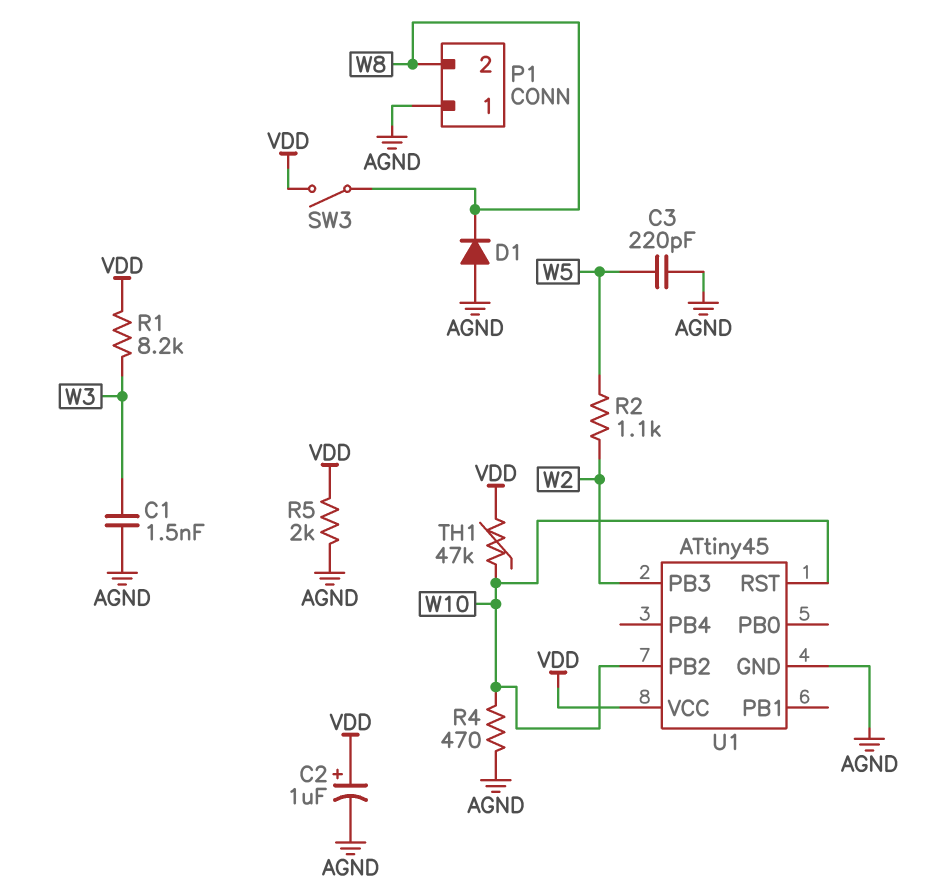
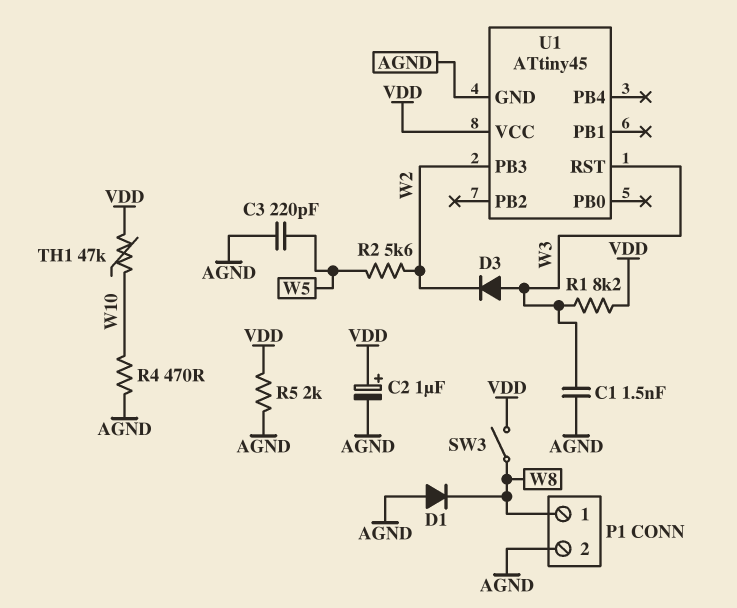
D3: none -> diode (A W3, K W2)
P1 pin 1: AGND -> W8
P1 pin 2: W8 -> AGND
R2: 1.1k (W2, W5) -> 5.6k (W2, W5)
U1 pin PB2: W10 -> none
U1 pin RST: W10 -> W3

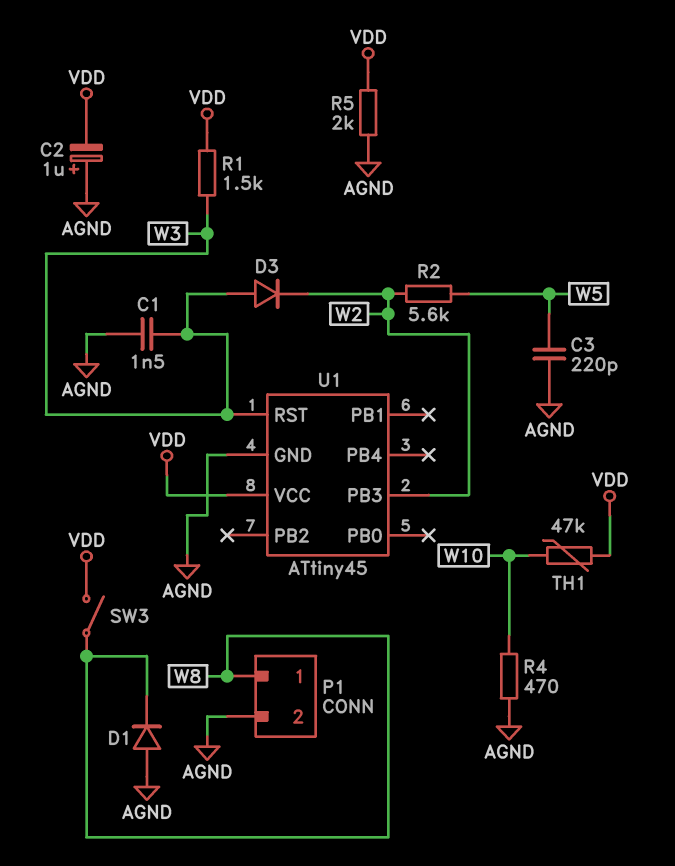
C2: 1uF (plus VDD, minus AGND) -> 1uF (plus AGND, minus VDD)
R1: 8.2k (VDD, W3) -> 1.5k (VDD, W3)

